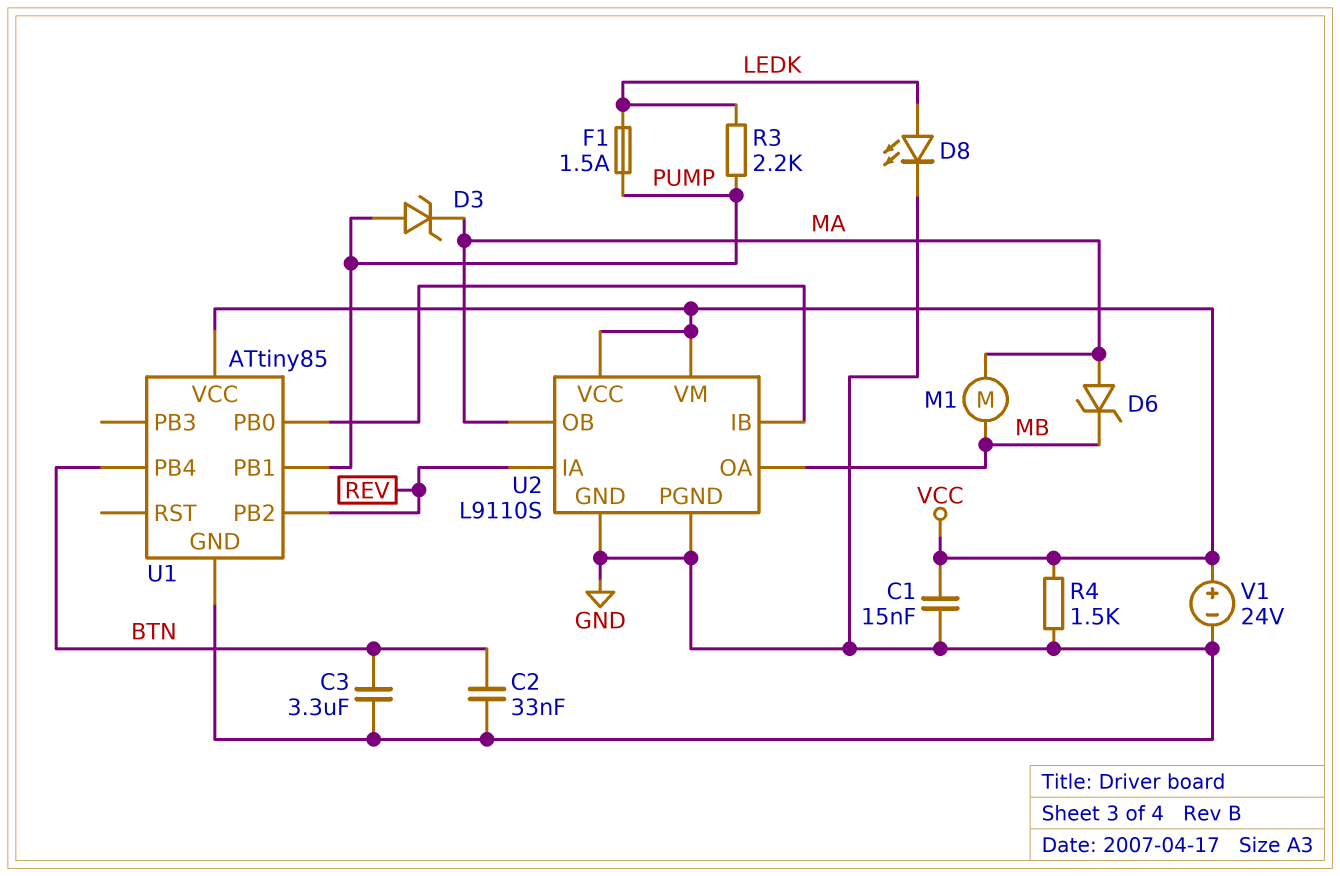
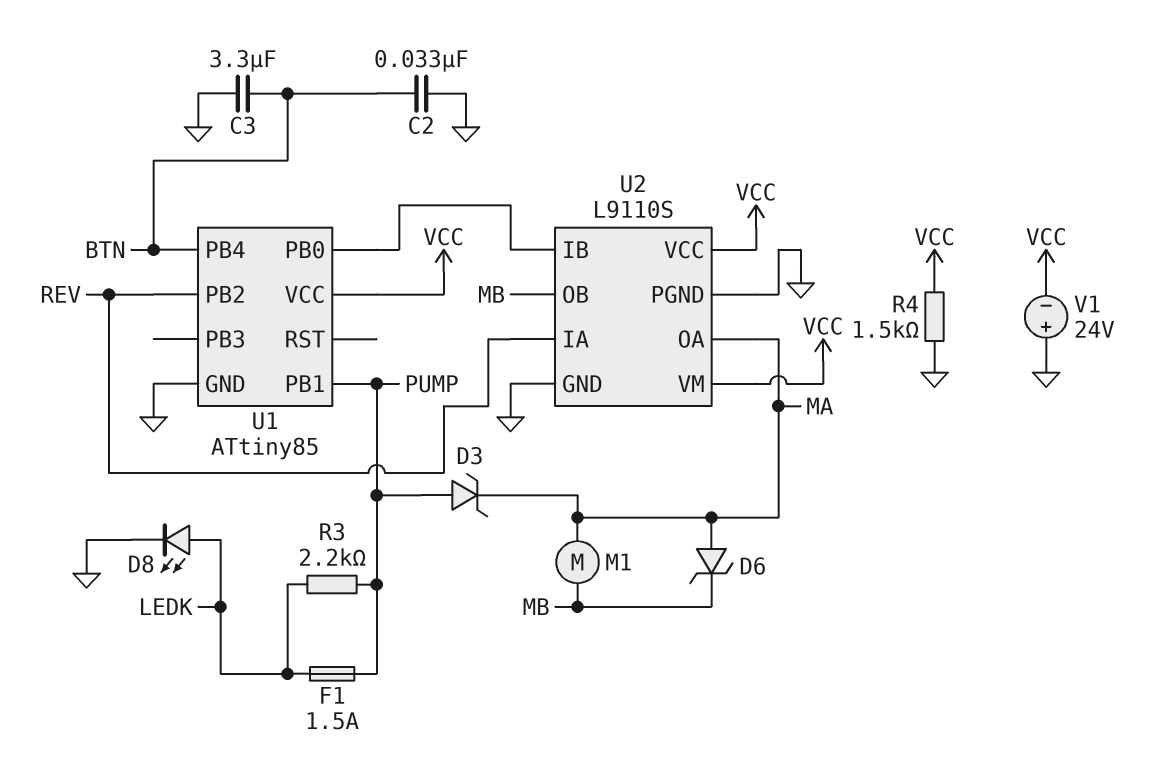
C1: 15nF (GND, VCC) -> none
U2 pin OA: MB -> MA
U2 pin OB: MA -> MB
V1: 24V (plus VCC, minus GND) -> 24V (plus GND, minus VCC)

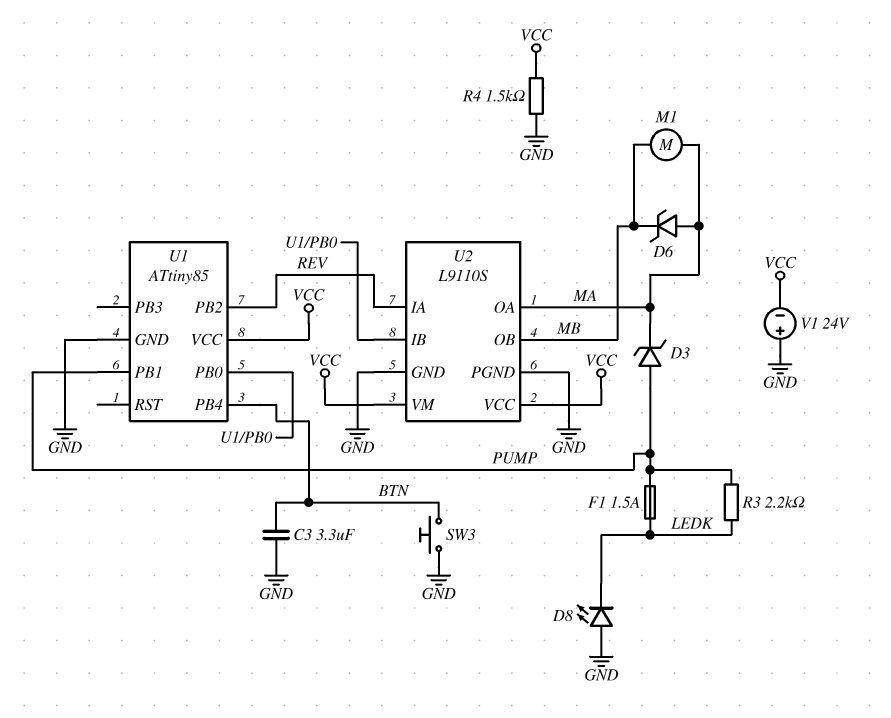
C2: 33nF (BTN, GND) -> none
D8: LED (A LEDK, K GND) -> LED (A GND, K LEDK)
SW3: none -> button (BTN, GND)

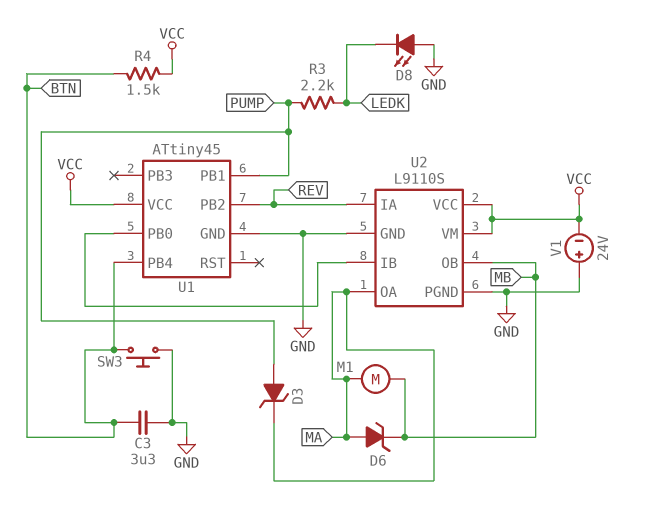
F1: 1.5A (LEDK, PUMP) -> none
R4: 1.5k (GND, VCC) -> 1.5k (BTN, VCC)
U1: ATtiny85 -> ATtiny45

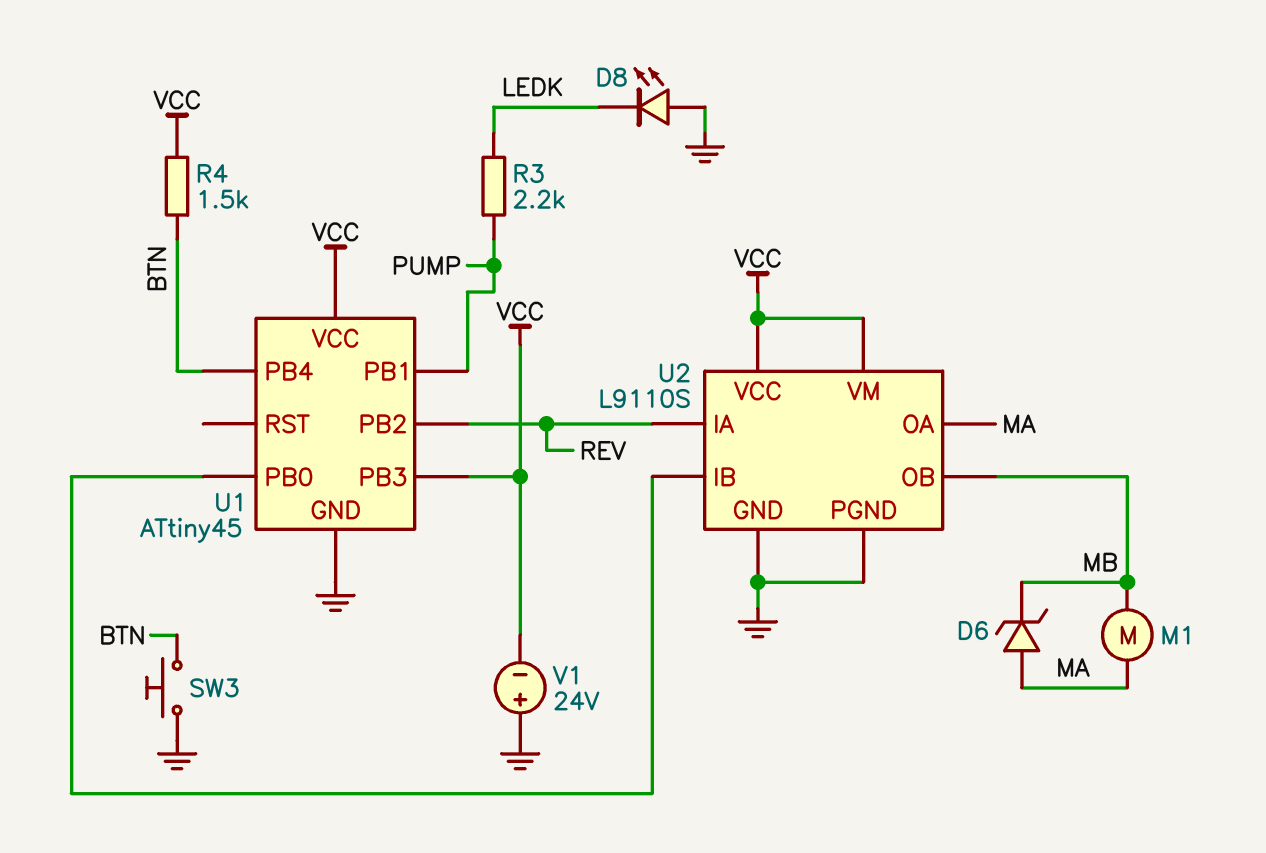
C3: 3.3uF (BTN, GND) -> none
D3: zener (A PUMP, K MA) -> none
U1 pin PB3: none -> VCC

